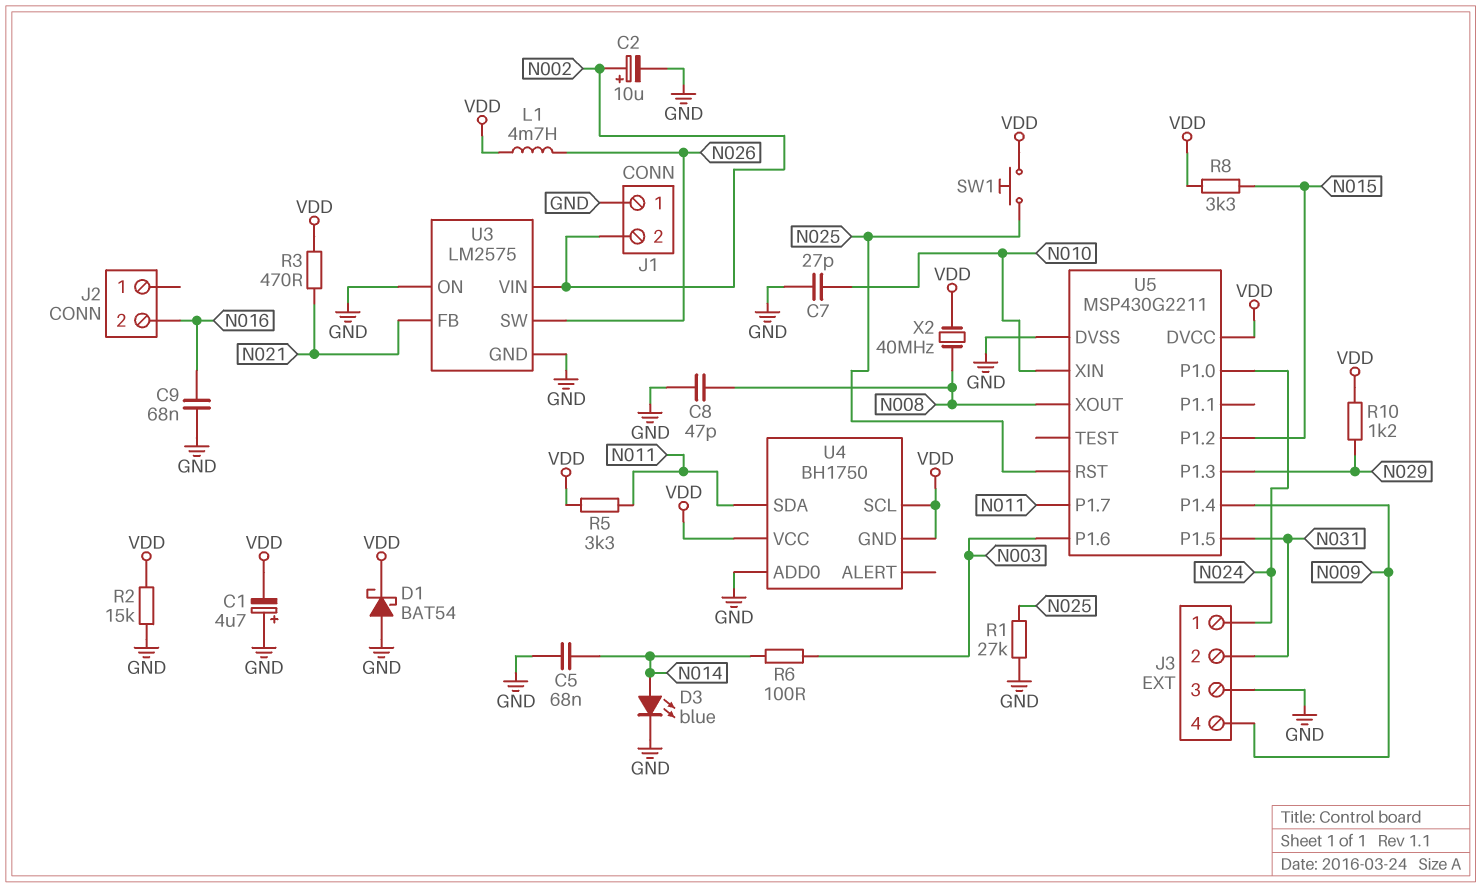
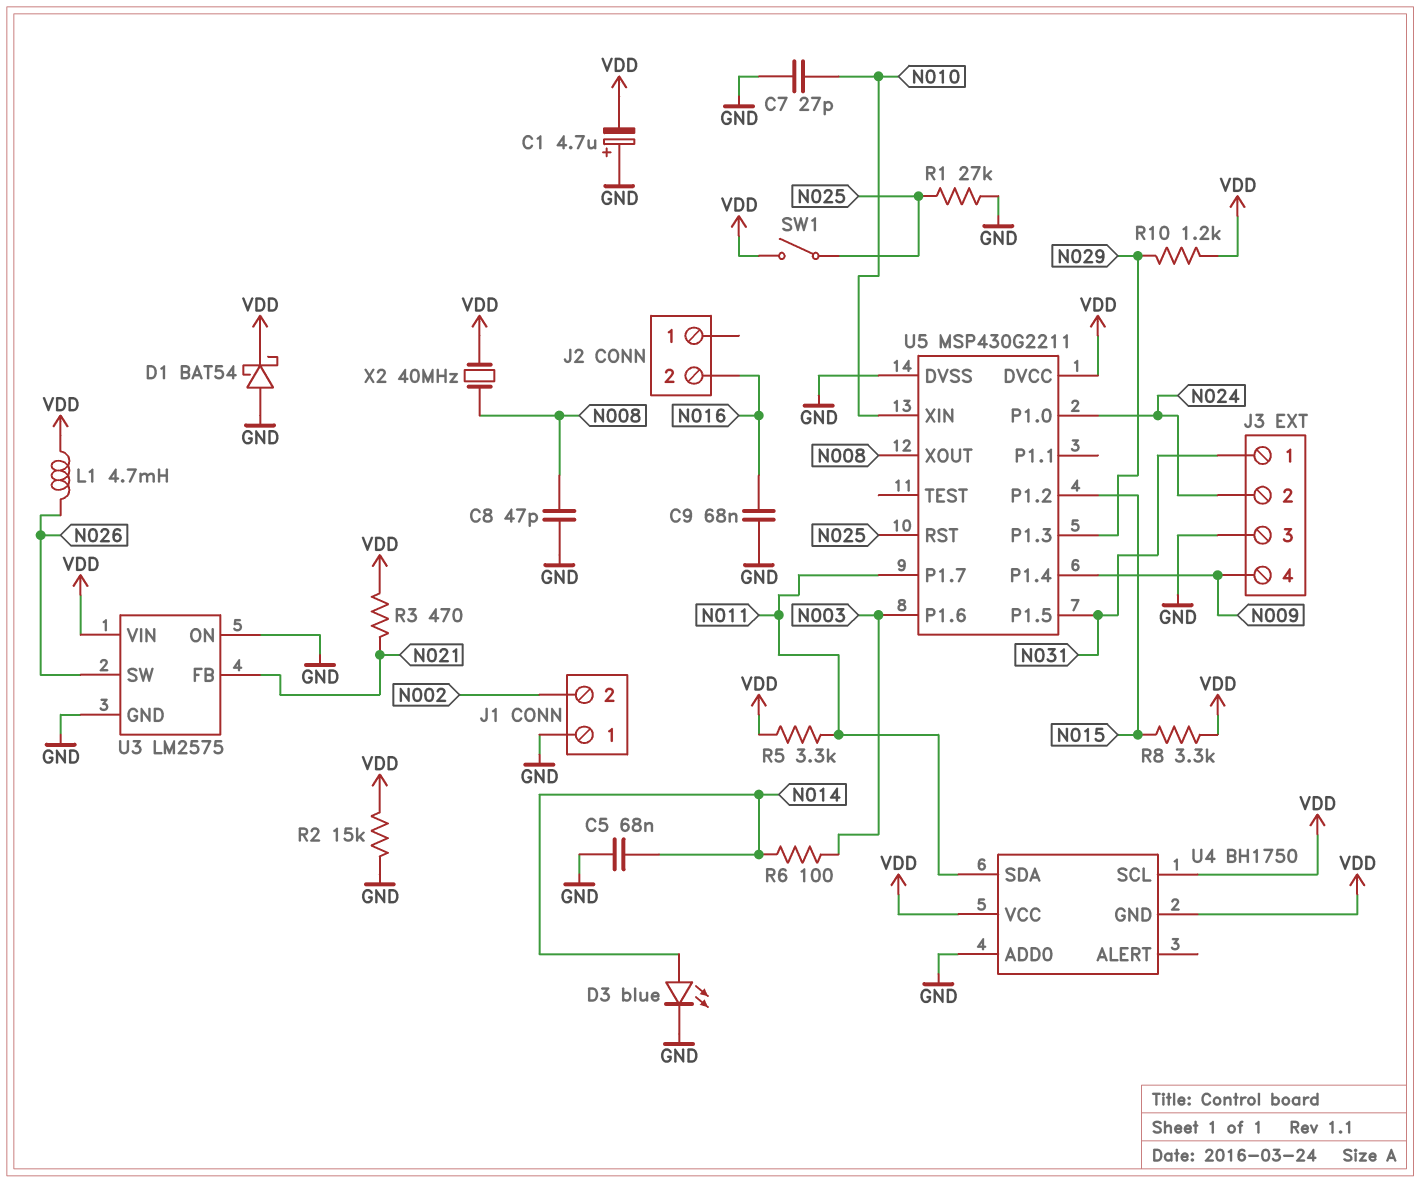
C2: 10uF (plus N002, minus GND) -> none
J3 pin 1: N024 -> N031
J3 pin 2: N031 -> N024
SW1: button (N025, VDD) -> switch (N025, VDD)
U3 pin VIN: N002 -> VDD

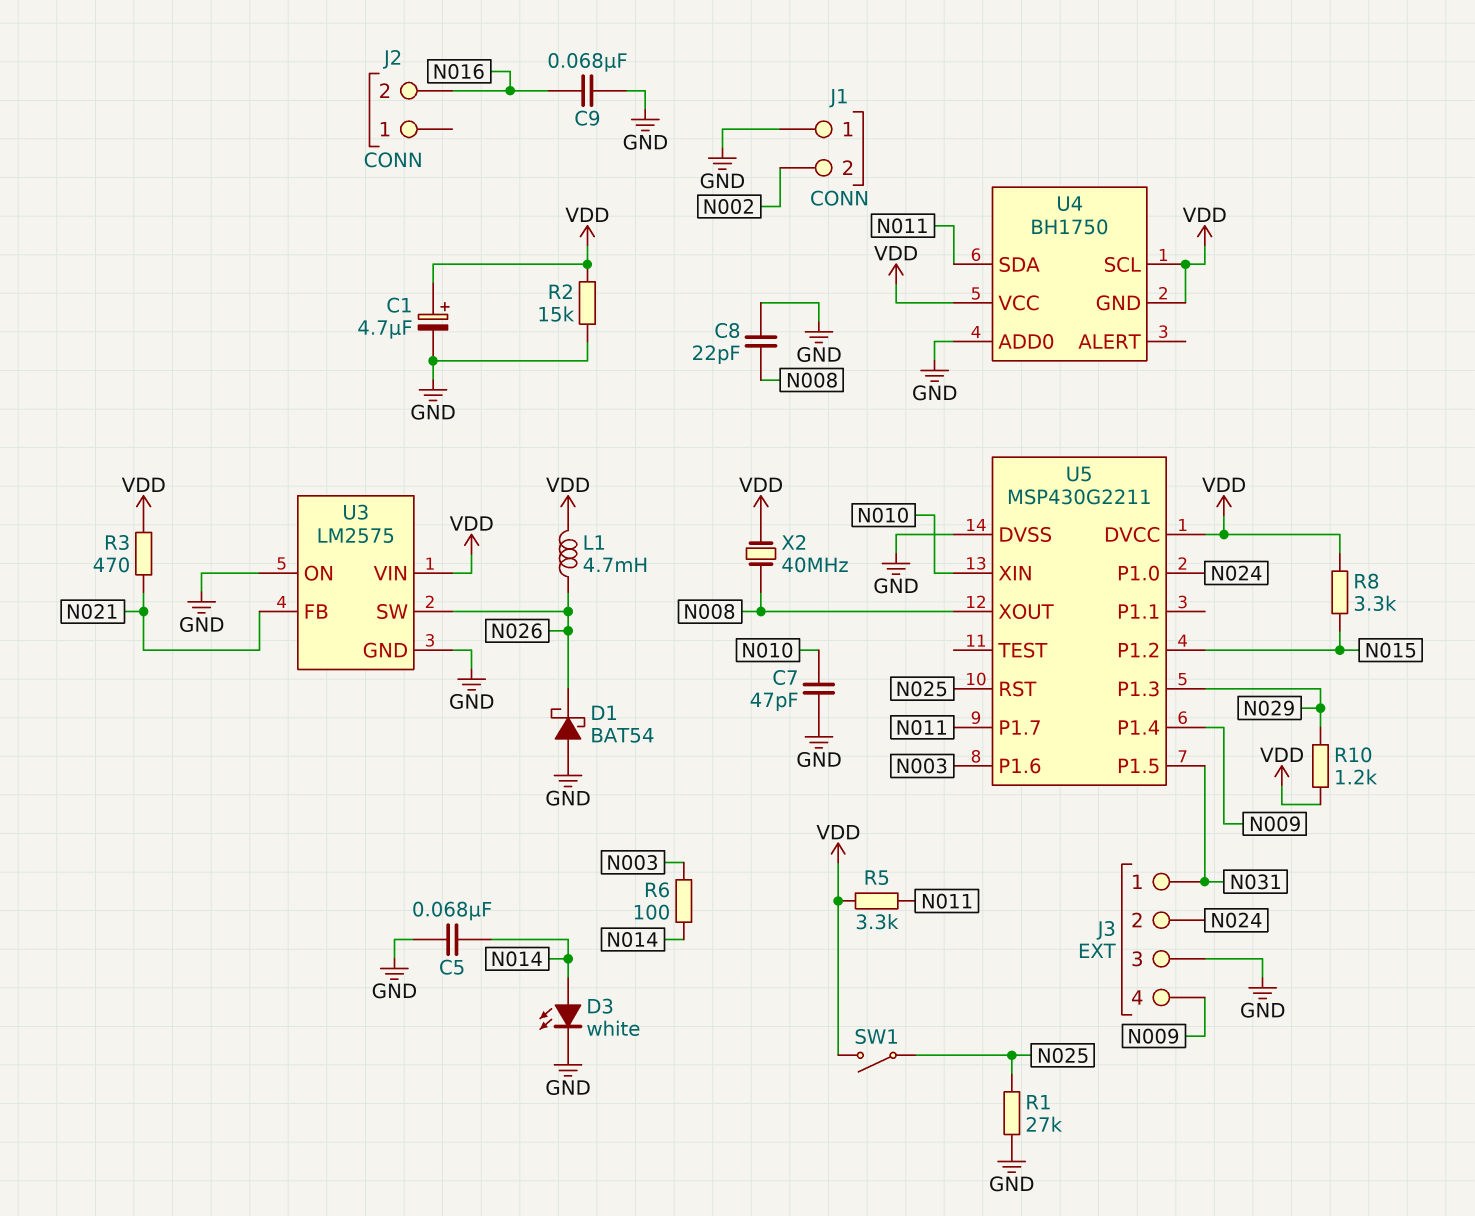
C1: 4.7uF (plus GND, minus VDD) -> 4.7uF (plus VDD, minus GND)
C7: 27pF (GND, N010) -> 47pF (GND, N010)
C8: 47pF (GND, N008) -> 22pF (GND, N008)
D1: schottky BAT54 (A GND, K VDD) -> schottky BAT54 (A GND, K N026)
D3: LED blue (A N014, K GND) -> LED white (A N014, K GND)

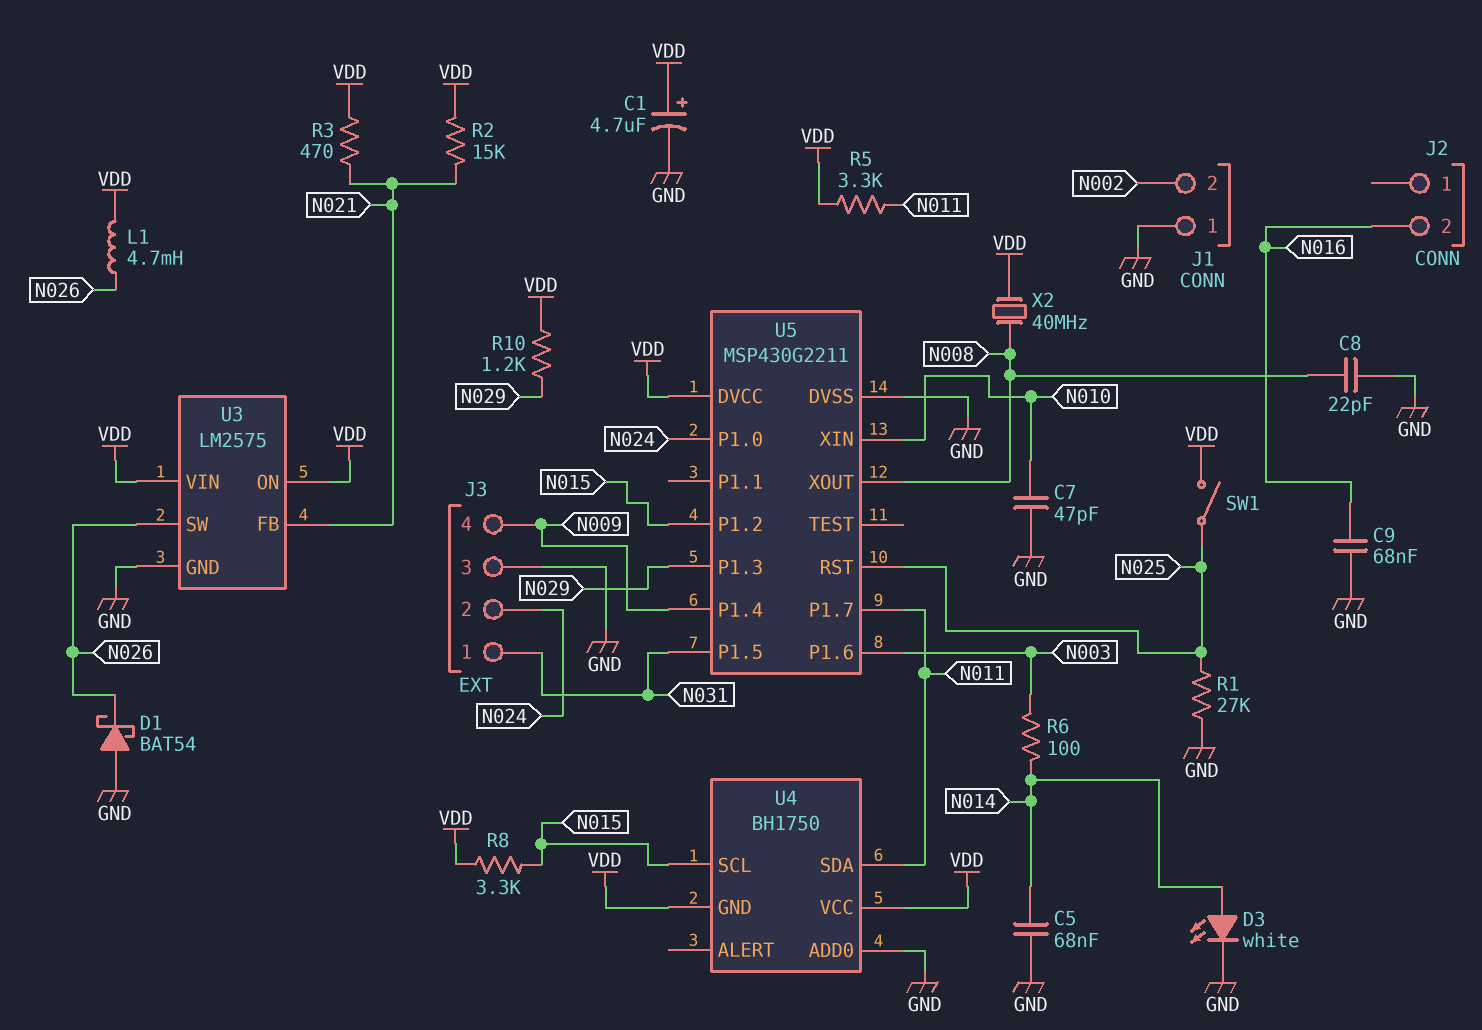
R2: 15k (GND, VDD) -> 15k (N021, VDD)
U3 pin ON: GND -> VDD
U4 pin SCL: VDD -> N015

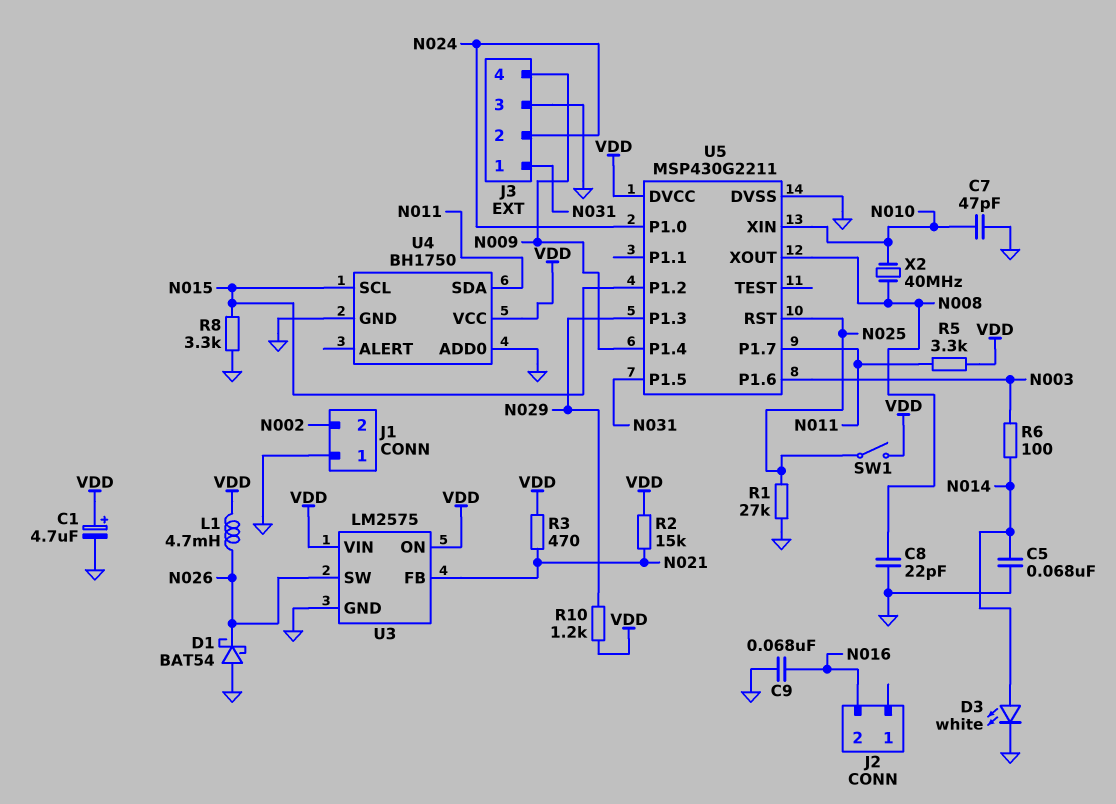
R8: 3.3k (N015, VDD) -> 3.3k (GND, N015)
U4 pin GND: VDD -> GND
X2: 40MHz (N008, VDD) -> 40MHz (N008, N010)

